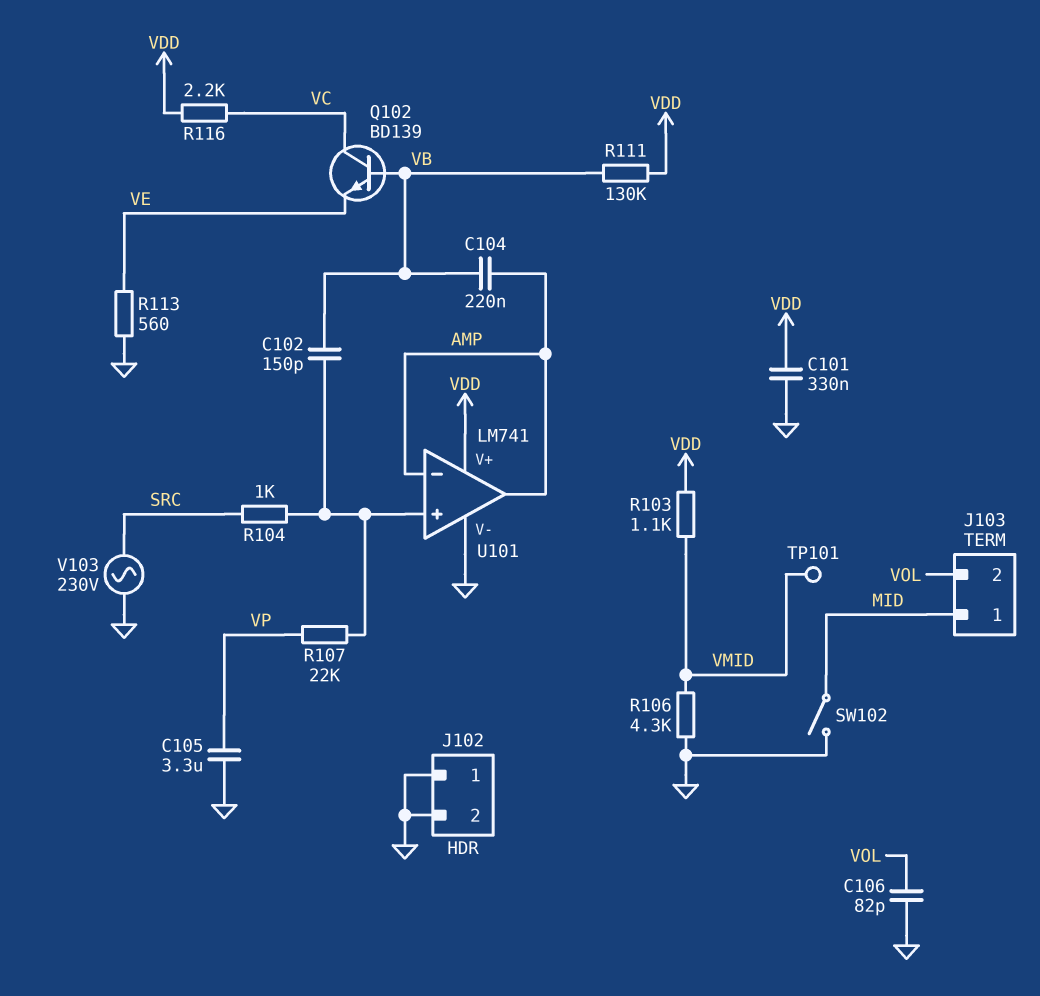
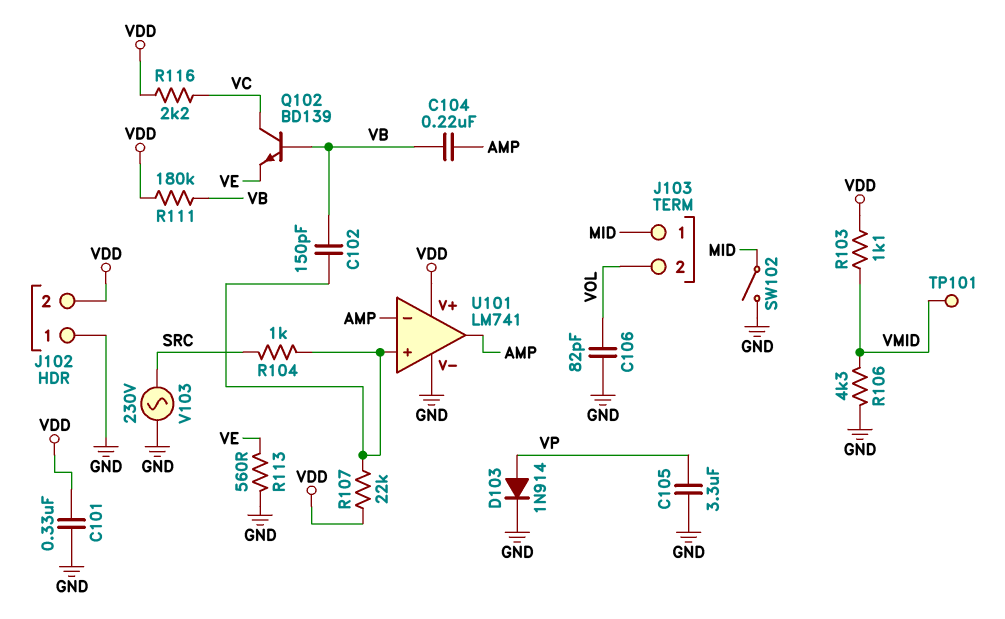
D103: none -> diode 1N914 (A VP, K GND)
J102 pin 2: GND -> VDD
R107: 22k (U101/in+, VP) -> 22k (U101/in+, VDD)
R111: 130k (VB, VDD) -> 180k (VB, VDD)

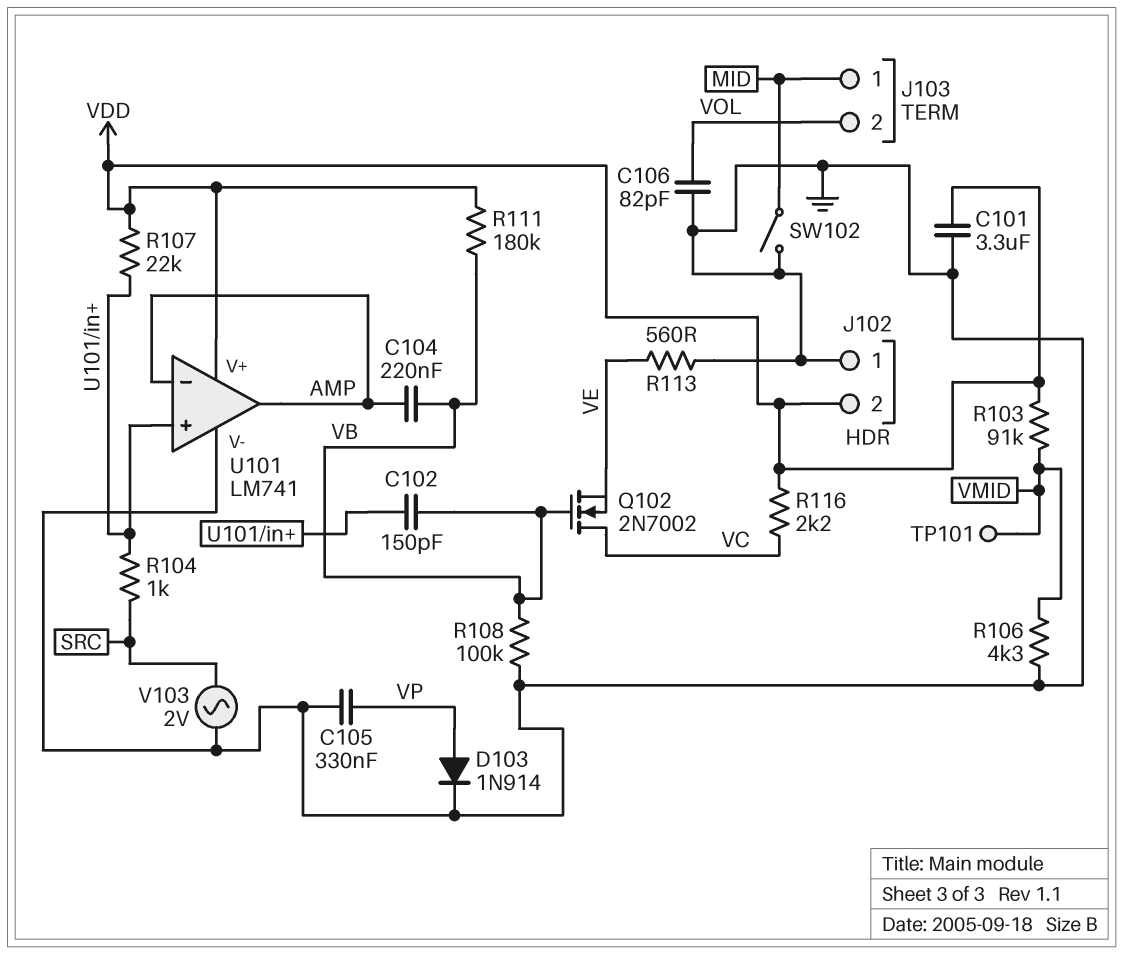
C101: 330nF (GND, VDD) -> 3.3uF (GND, VDD)
C105: 3.3uF (GND, VP) -> 330nF (GND, VP)
Q102: NPN BD139 (B VB, C VC, E VE) -> NMOS 2N7002 (G VB, D VC, S VE)
R103: 1.1k (VDD, VMID) -> 91k (VDD, VMID)
R108: none -> 100k (GND, VB)
V103: AC 230V (GND, SRC) -> AC 2V (GND, SRC)

